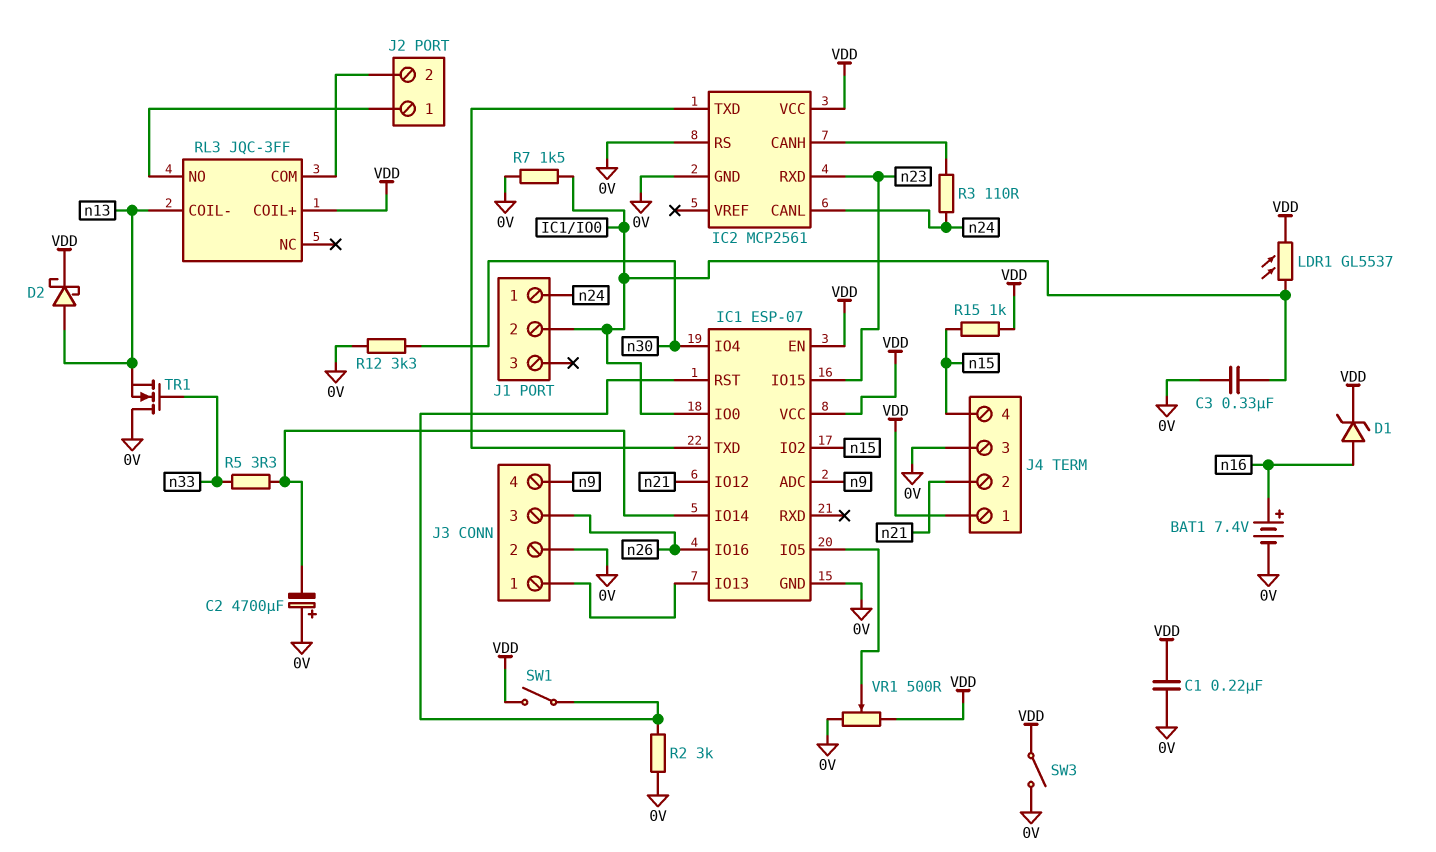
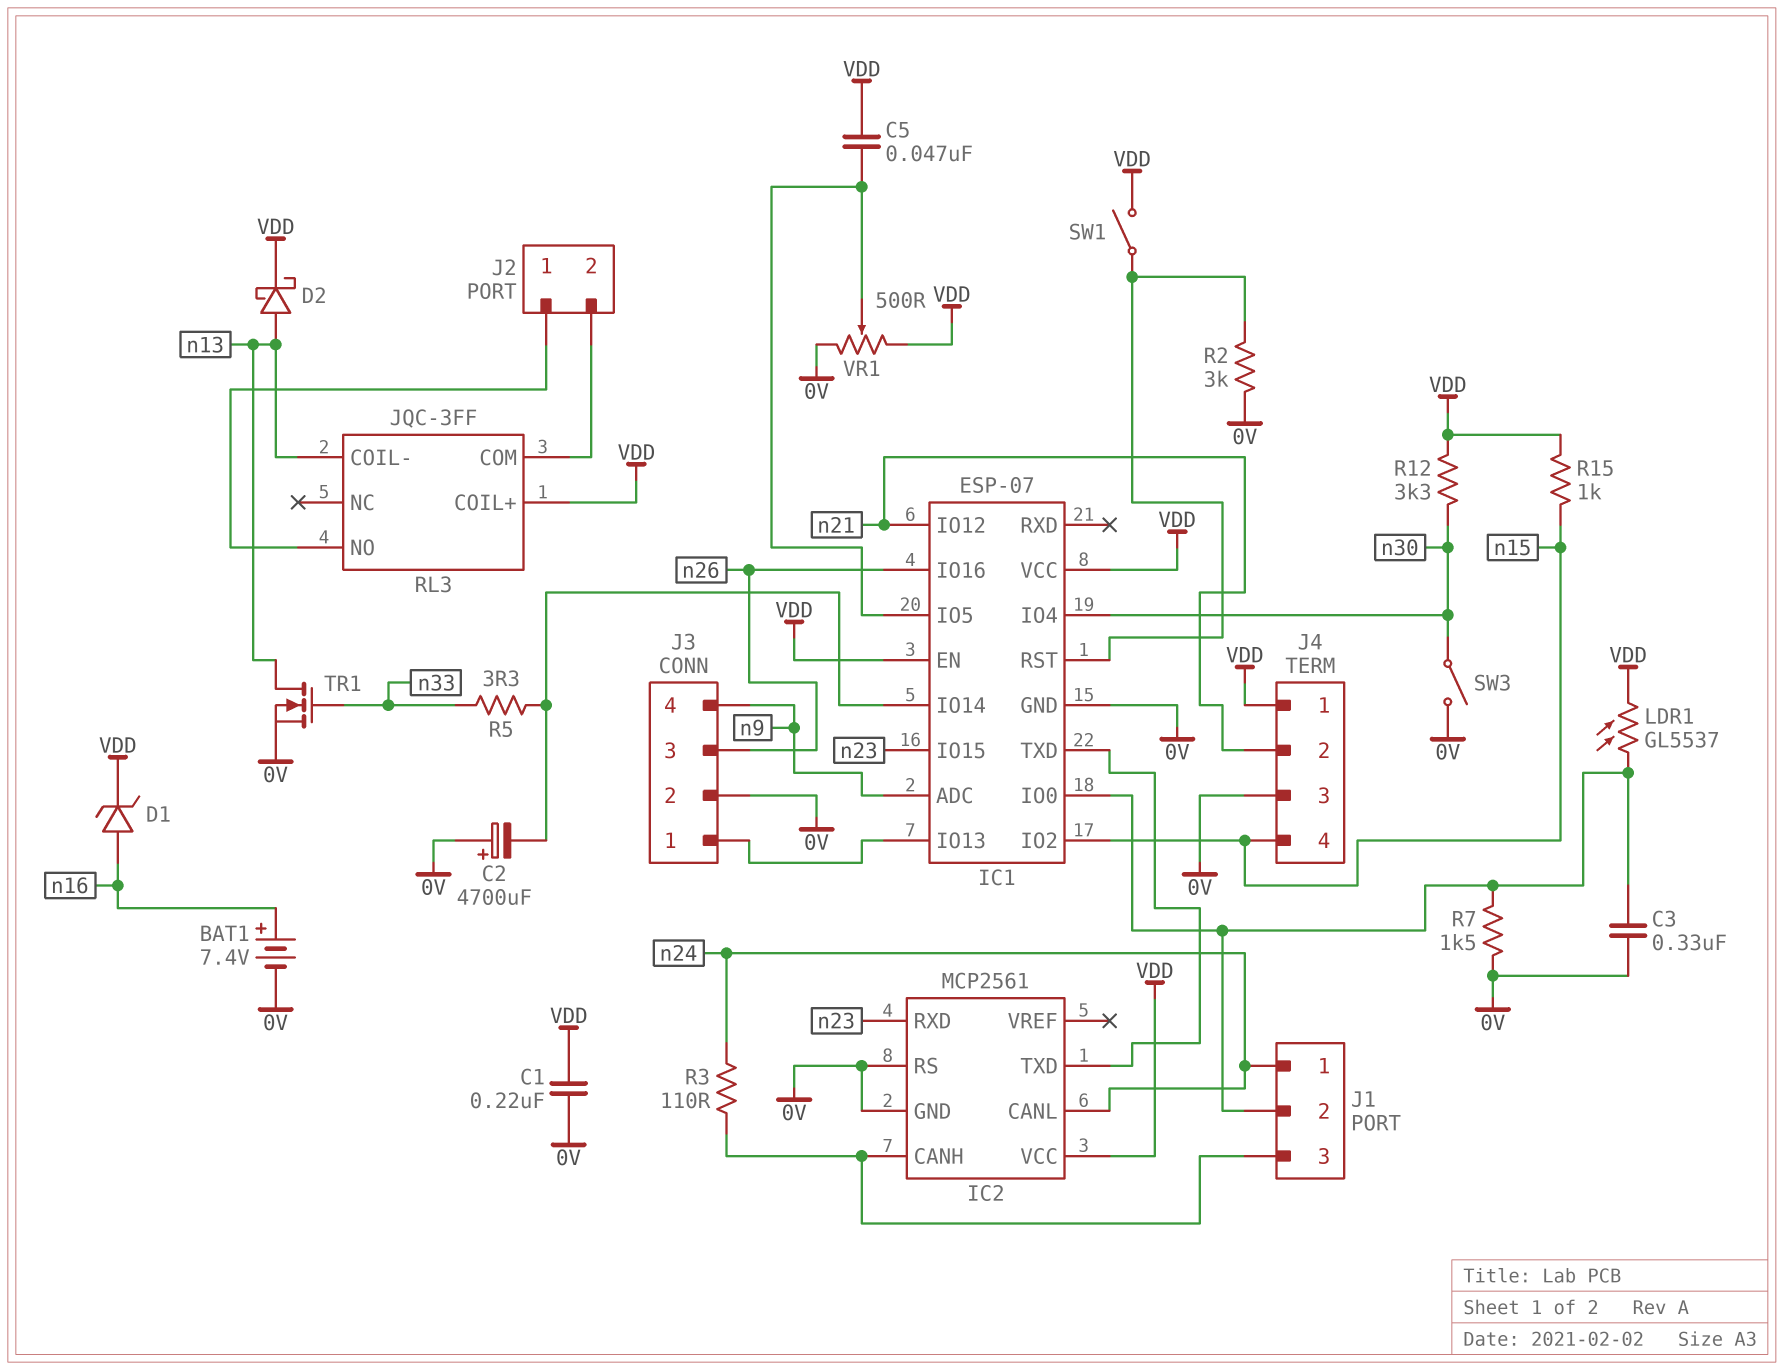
C5: none -> 47nF (IC1/IO5, VDD)
J1 pin 3: none -> IC2/CANH
R12: 3.3k (0V, n30) -> 3.3k (VDD, n30)
SW3: switch (0V, VDD) -> switch (0V, n30)
TR1: NMOS (G n33, D 0V, S n13) -> NMOS (G n33, D n13, S 0V)

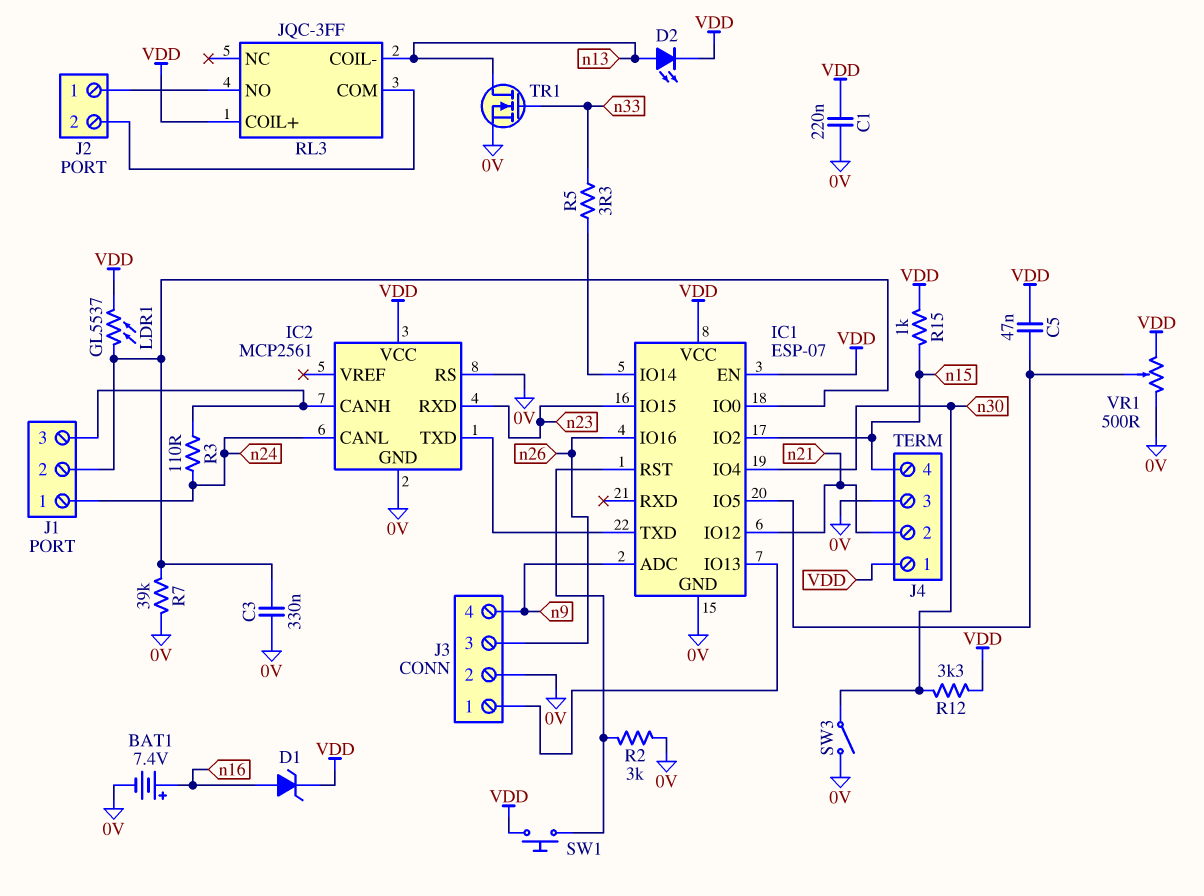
C2: 4700uF (plus 0V, minus IC1/IO14) -> none
D2: schottky (A n13, K VDD) -> LED (A n13, K VDD)
R7: 1.5k (0V, IC1/IO0) -> 39k (0V, IC1/IO0)
SW1: switch (IC1/RST, VDD) -> button (IC1/RST, VDD)

